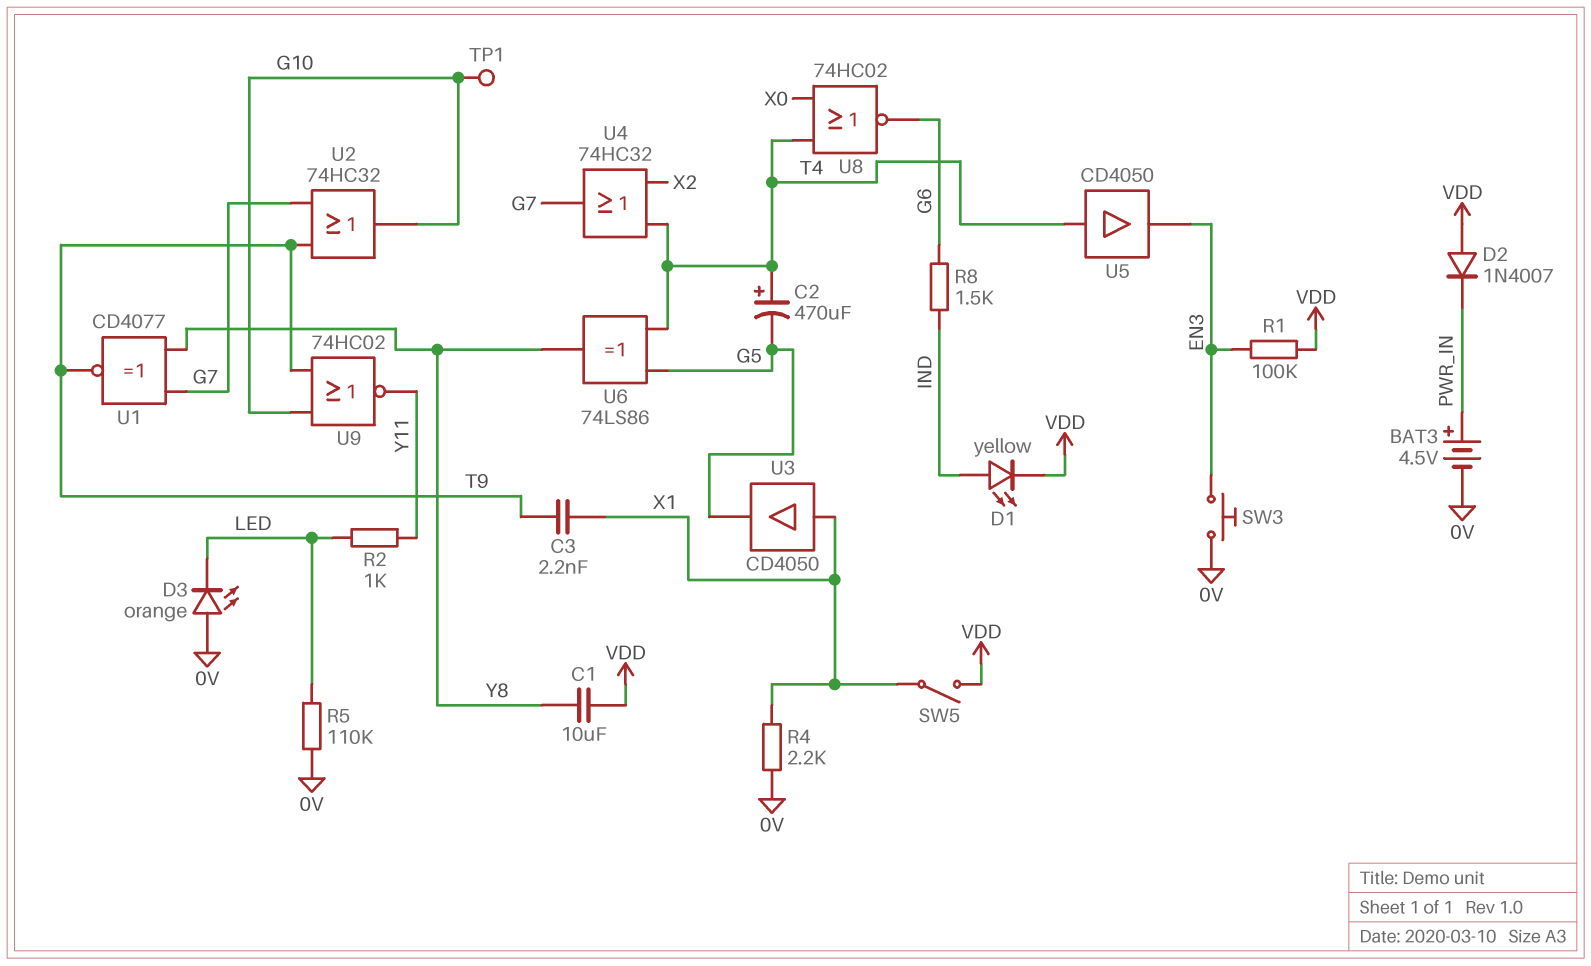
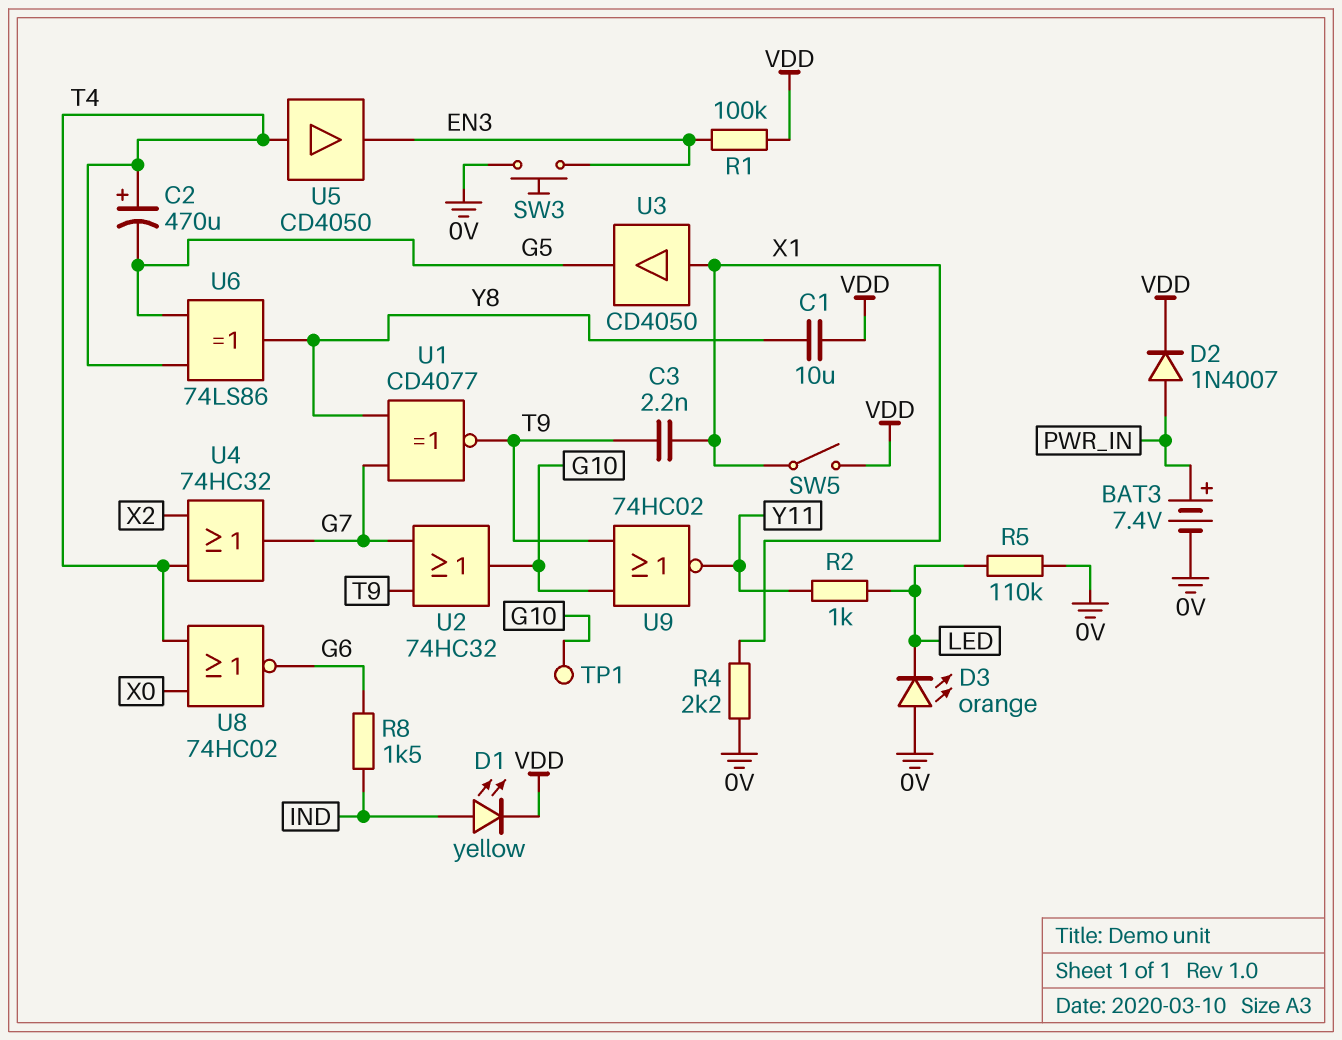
BAT3: 4.5V (plus PWR_IN, minus 0V) -> 7.4V (plus PWR_IN, minus 0V)
D2: diode 1N4007 (A VDD, K PWR_IN) -> diode 1N4007 (A PWR_IN, K VDD)

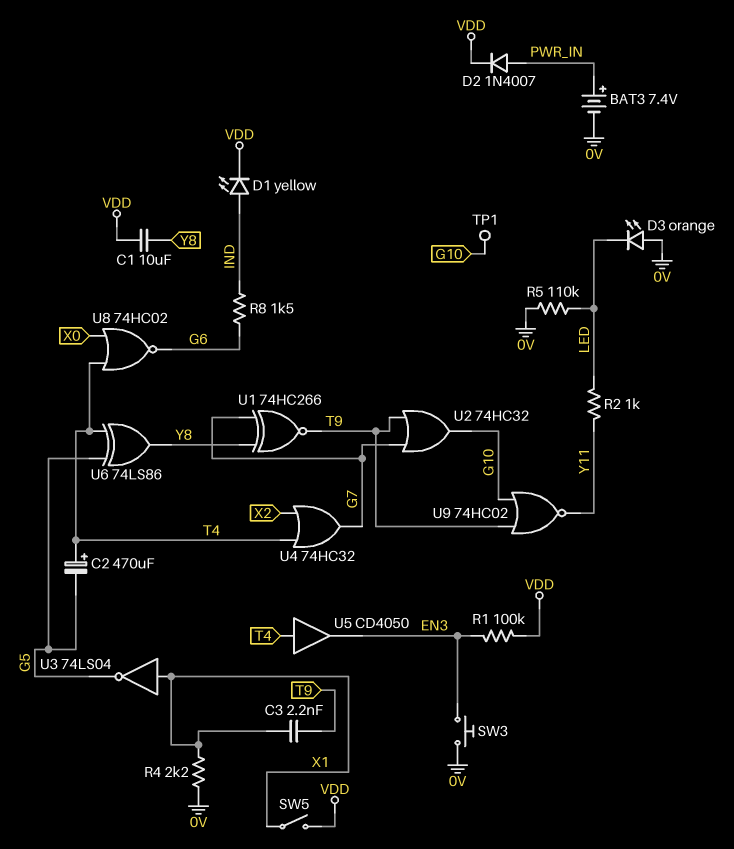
U1: XNOR CD4077 (in G7, in Y8, out T9) -> XNOR 74HC266 (in G7, in Y8, out T9)
U3: buffer CD4050 (in X1, out G5) -> NOT 74LS04 (in X1, out G5)

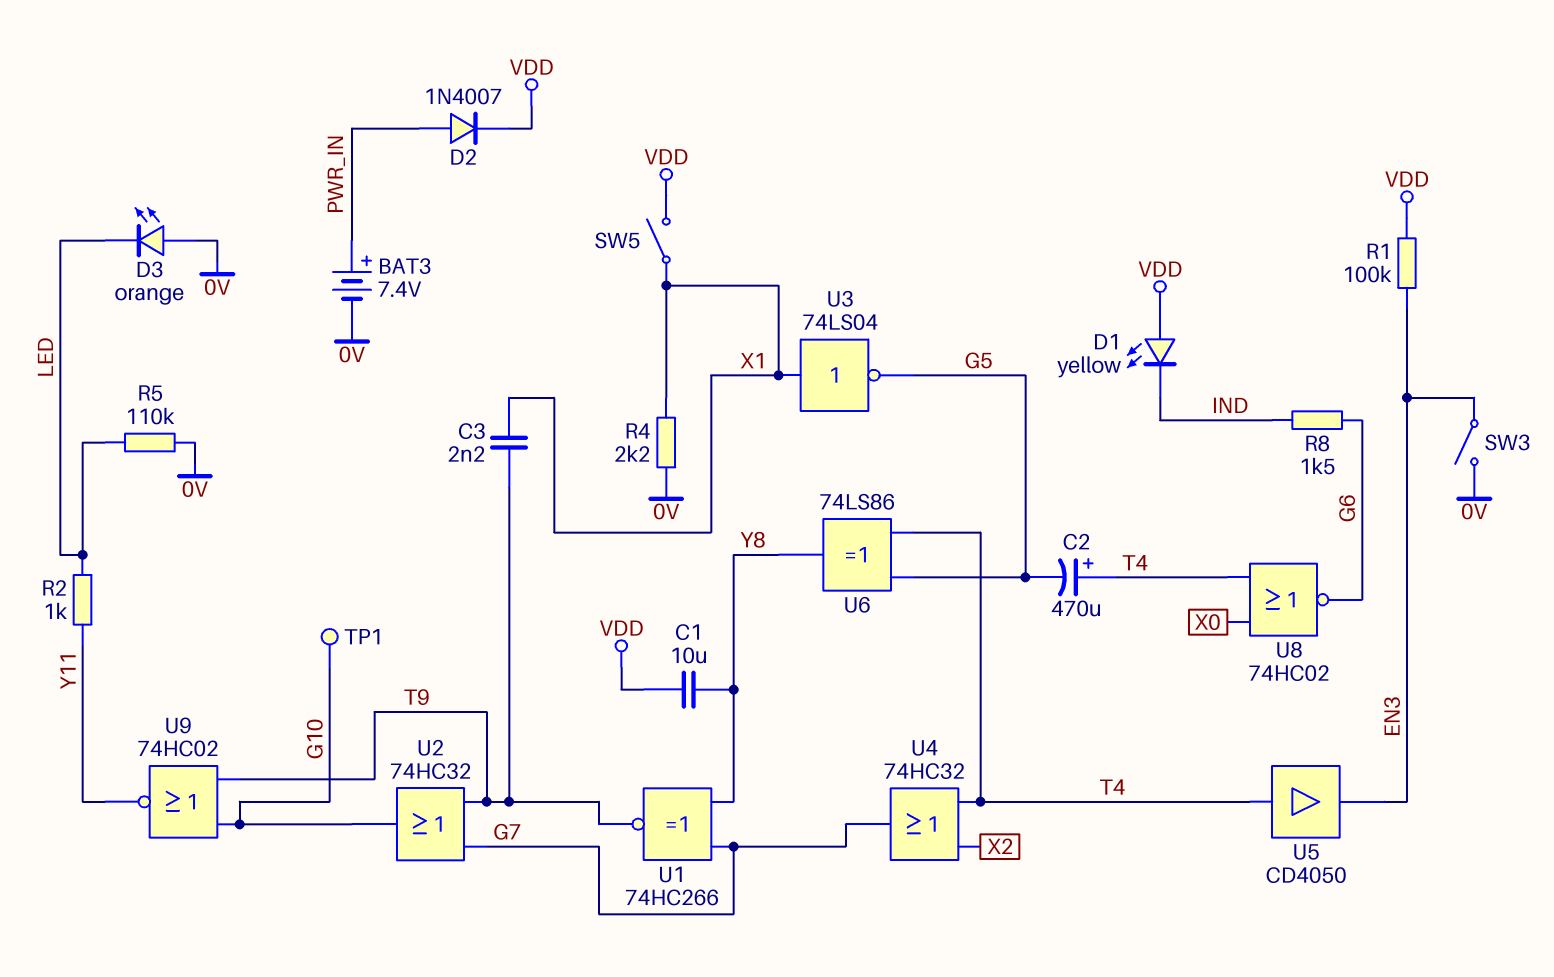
D1: LED yellow (A IND, K VDD) -> LED yellow (A VDD, K IND)
SW3: button (0V, EN3) -> switch (0V, EN3)

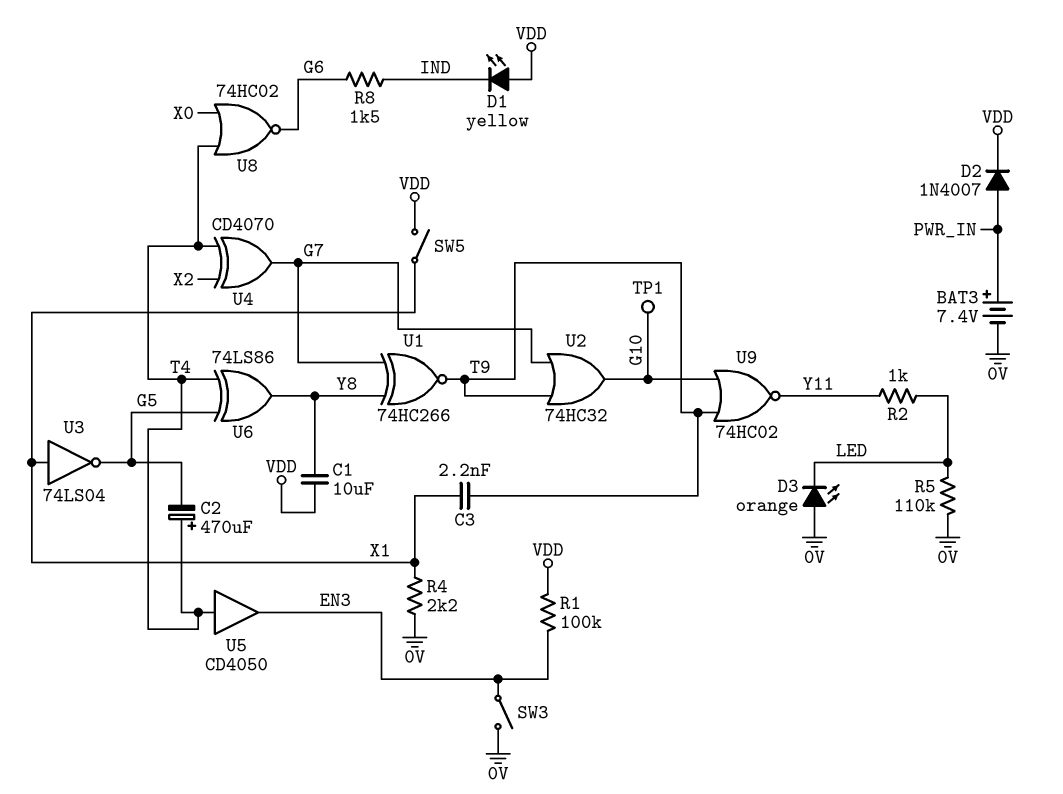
U4: OR 74HC32 (in T4, in X2, out G7) -> XOR CD4070 (in T4, in X2, out G7)

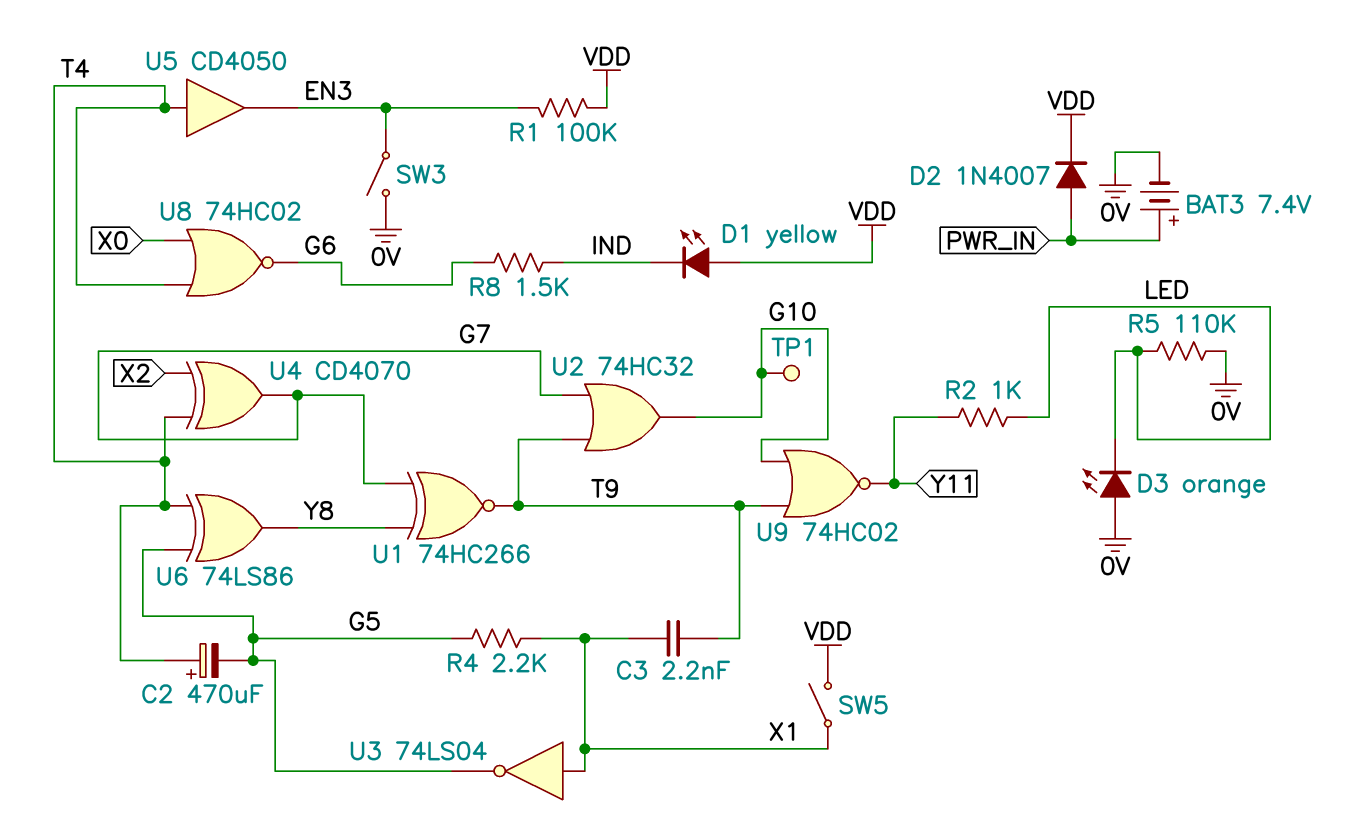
C1: 10uF (VDD, Y8) -> none
R4: 2.2k (0V, X1) -> 2.2k (G5, X1)

